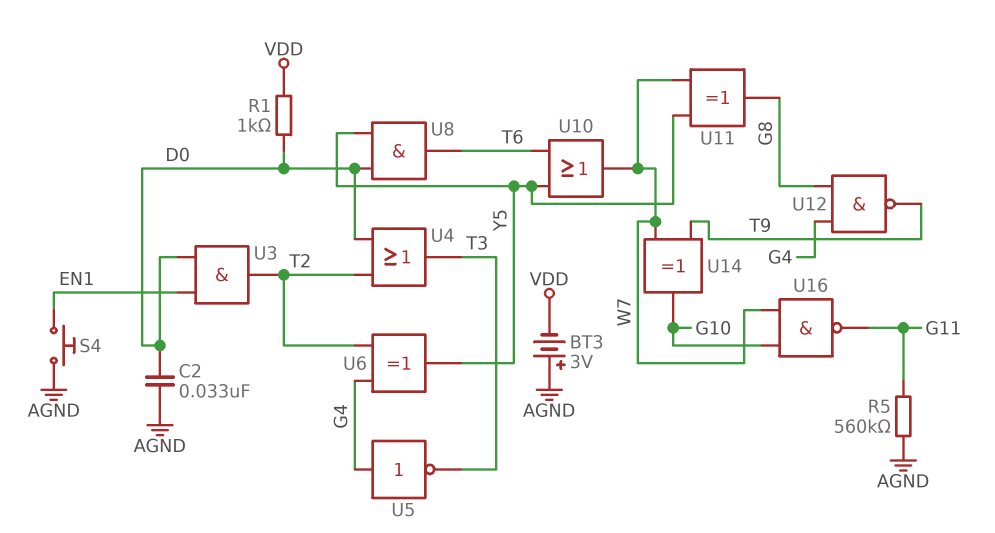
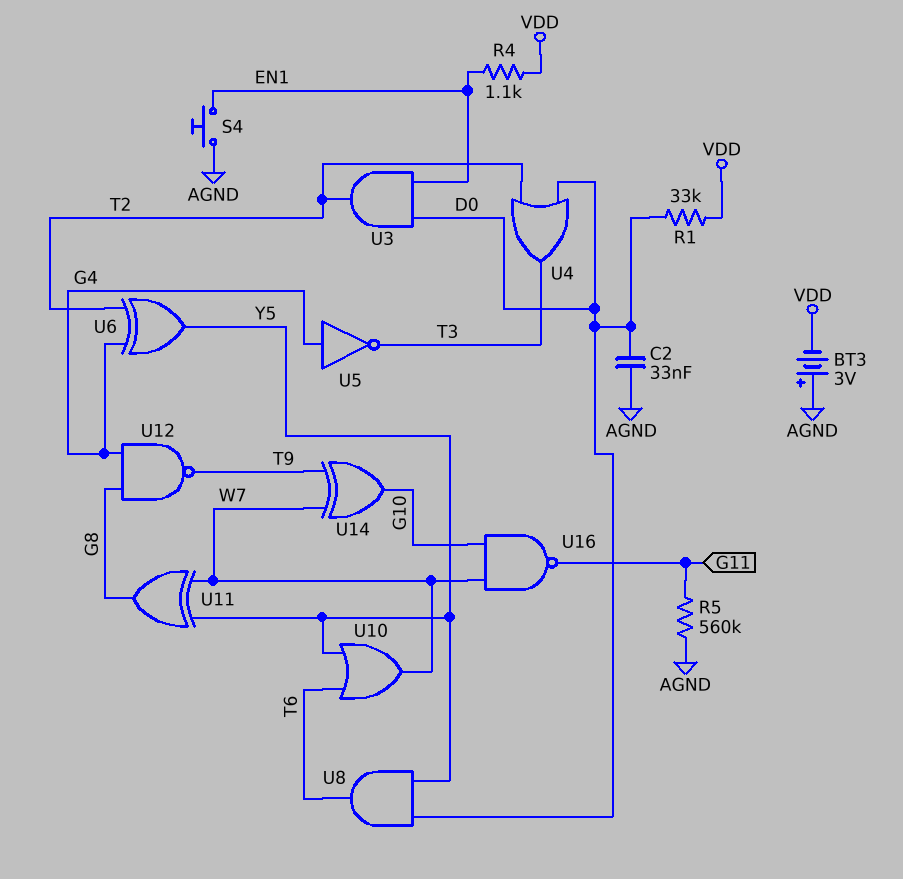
R1: 1k (D0, VDD) -> 33k (D0, VDD)
R4: none -> 1.1k (EN1, VDD)

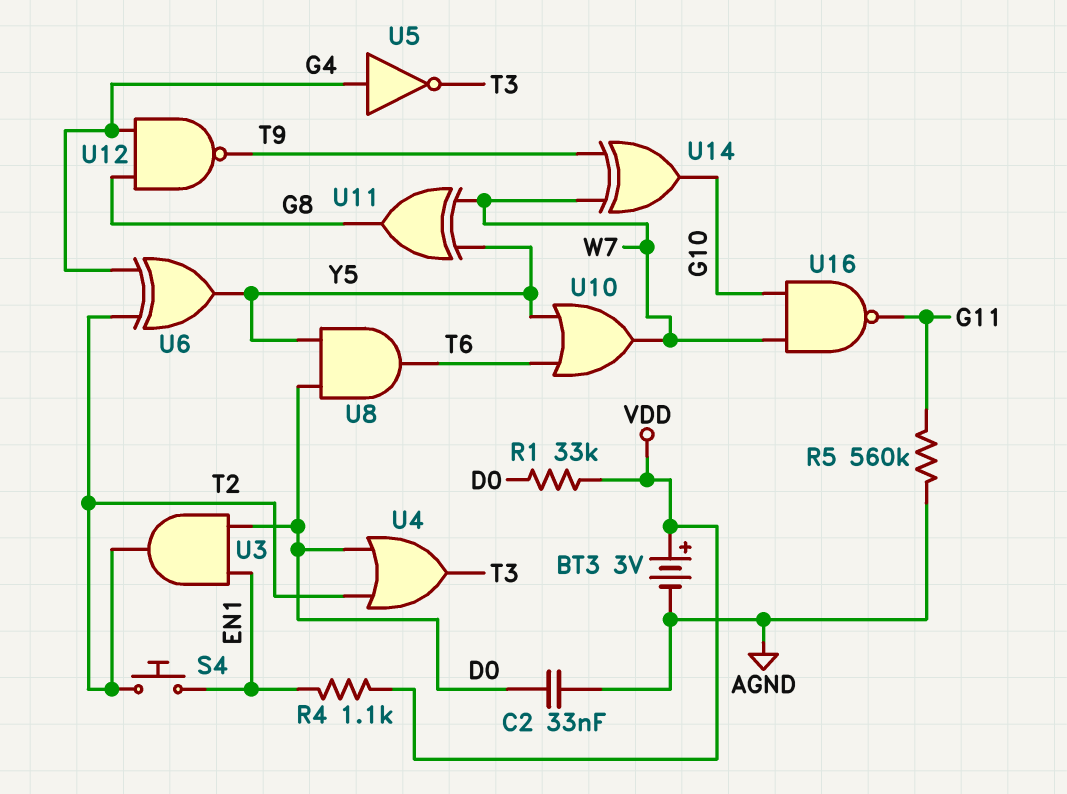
BT3: 3V (plus AGND, minus VDD) -> 3V (plus VDD, minus AGND)
S4: button (AGND, EN1) -> button (EN1, T2)

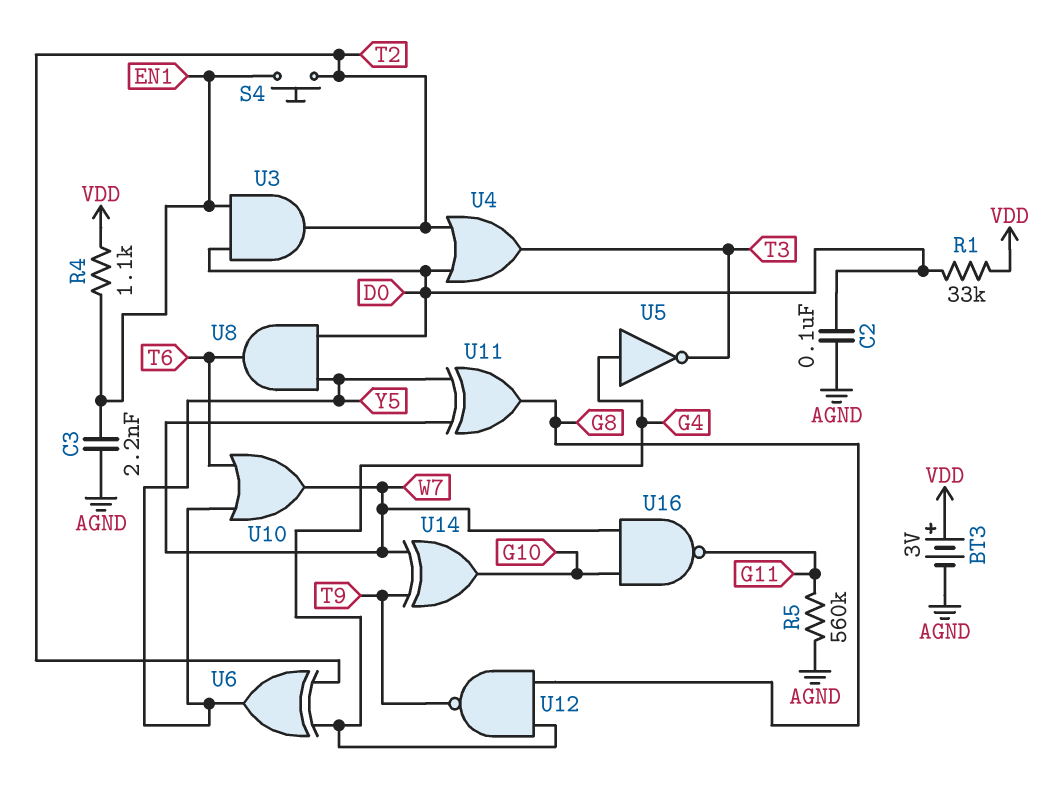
C2: 33nF (AGND, D0) -> 100nF (AGND, D0)
C3: none -> 2.2nF (AGND, EN1)

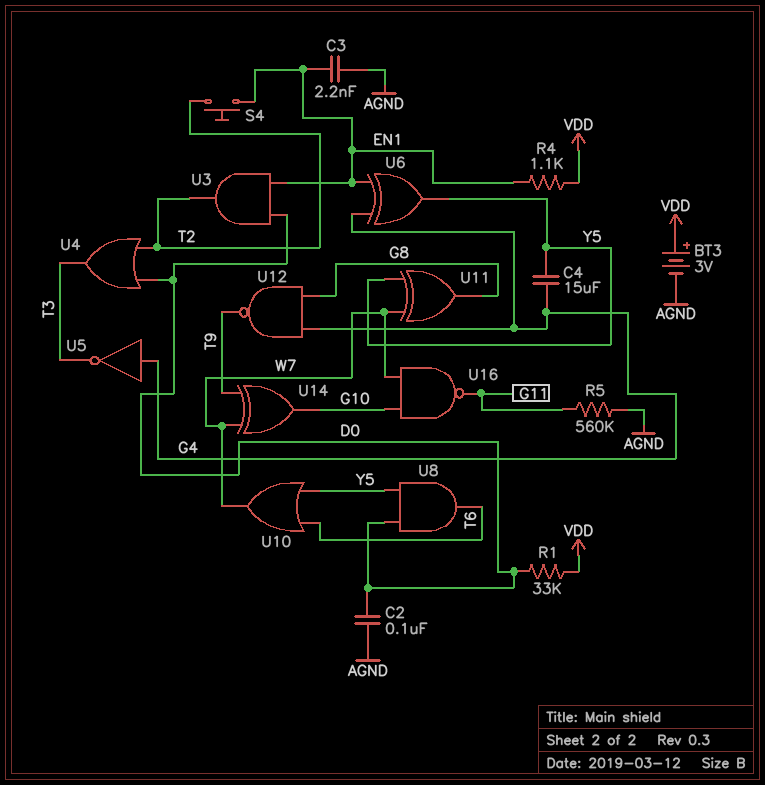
C4: none -> 15uF (G4, Y5)
U6: XOR (in G4, in T2, out Y5) -> XOR (in EN1, in G4, out Y5)

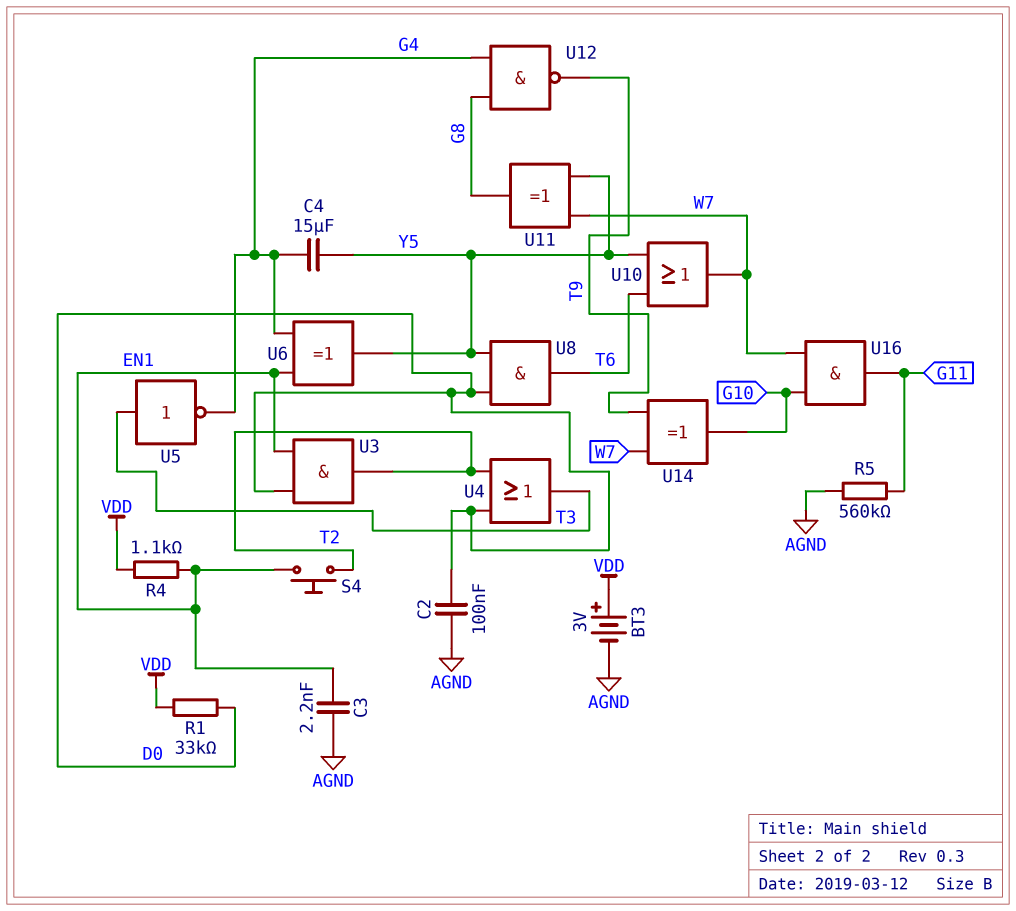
U5: NOT (in G4, out T3) -> NOT (in T3, out G4)
U16: NAND (in G10, in W7, out G11) -> AND (in G10, in W7, out G11)

